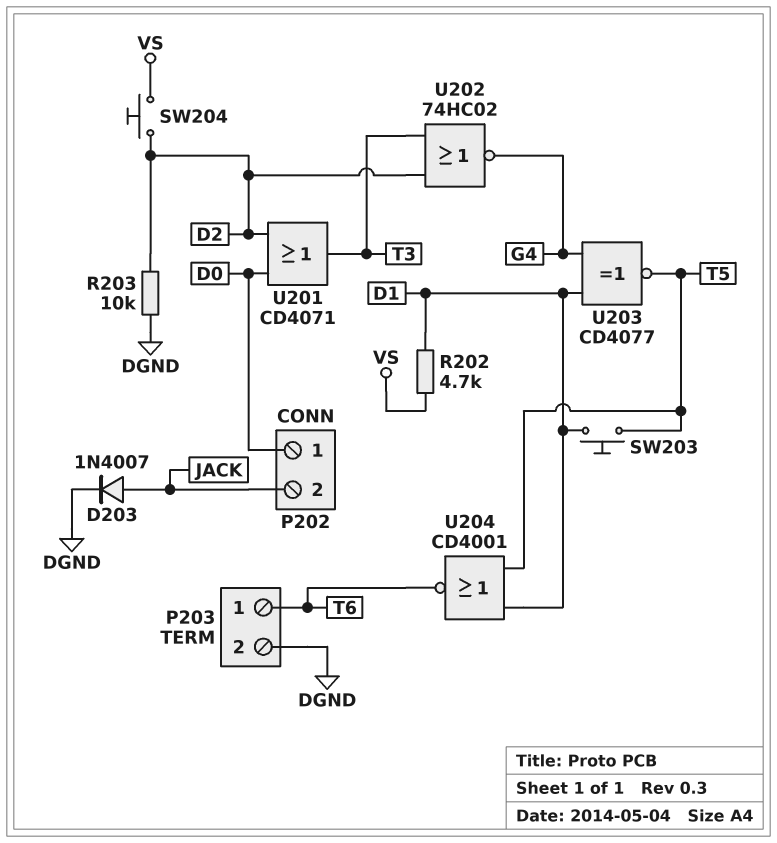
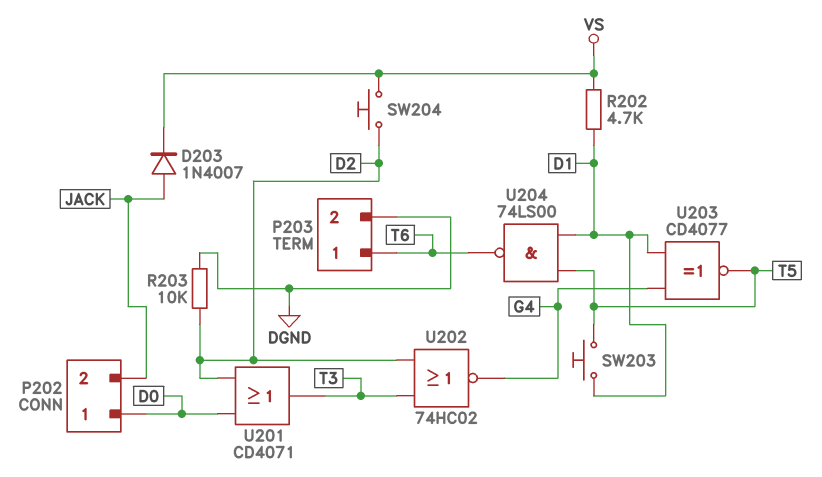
D203: diode 1N4007 (A JACK, K DGND) -> diode 1N4007 (A JACK, K VS)
U204: NOR CD4001 (in D1, in T5, out T6) -> NAND 74LS00 (in D1, in T5, out T6)

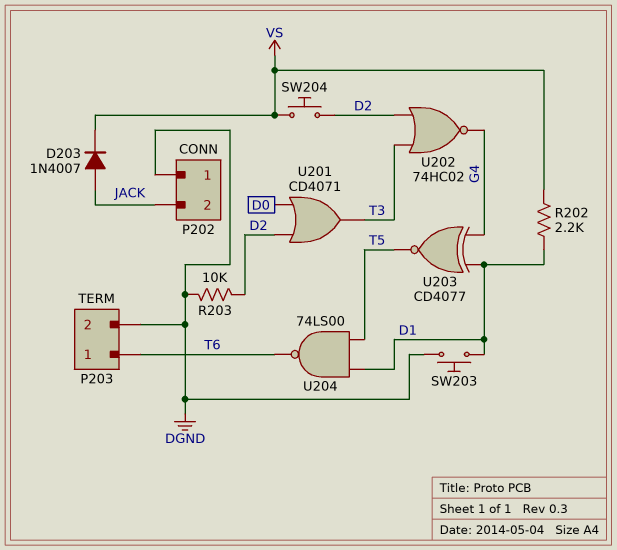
P202 pin 1: D0 -> DGND
R202: 4.7k (D1, VS) -> 2.2k (D1, VS)
SW203: button (D1, T5) -> button (D1, DGND)

